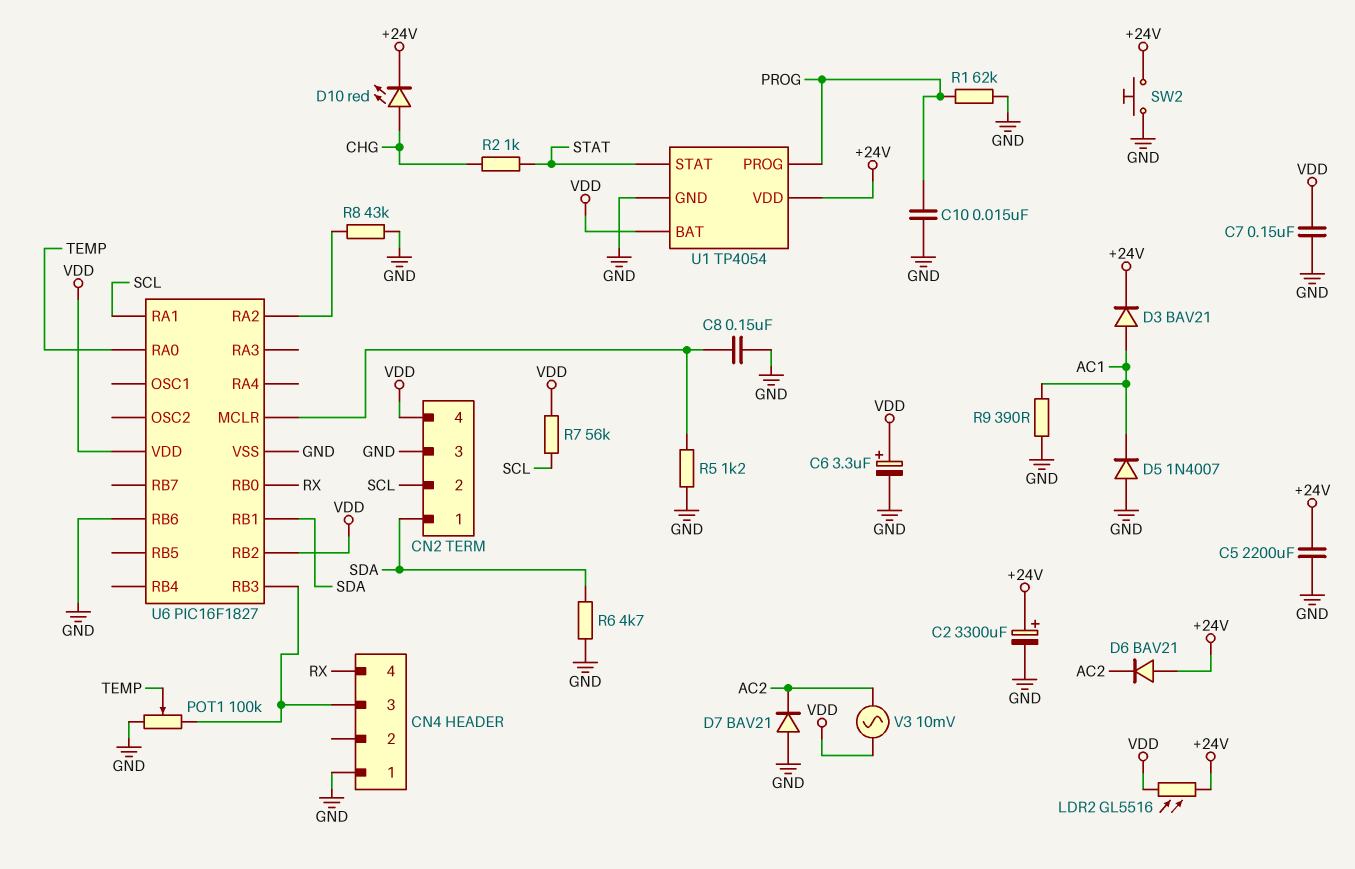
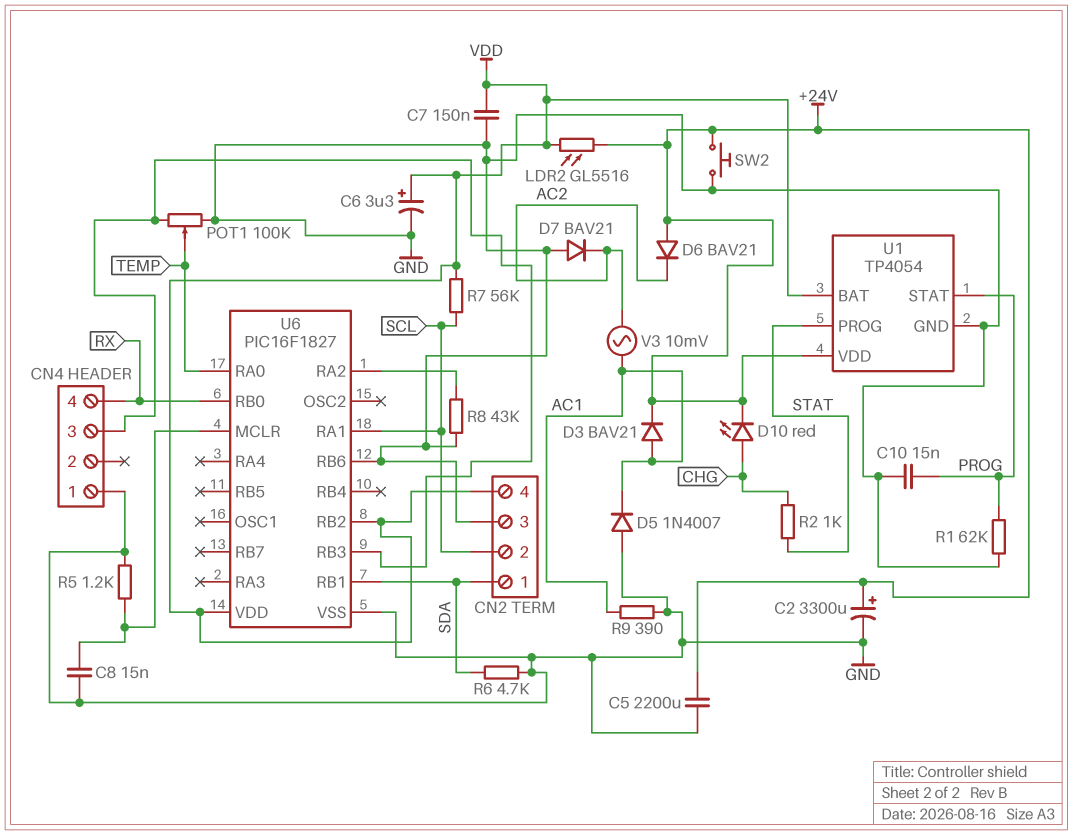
C8: 150nF (GND, U6/MCLR) -> 15nF (GND, U6/MCLR)
U1 pin PROG: PROG -> STAT
U1 pin STAT: STAT -> PROG
V3: AC 10mV (AC2, VDD) -> AC 10mV (AC1, AC2)

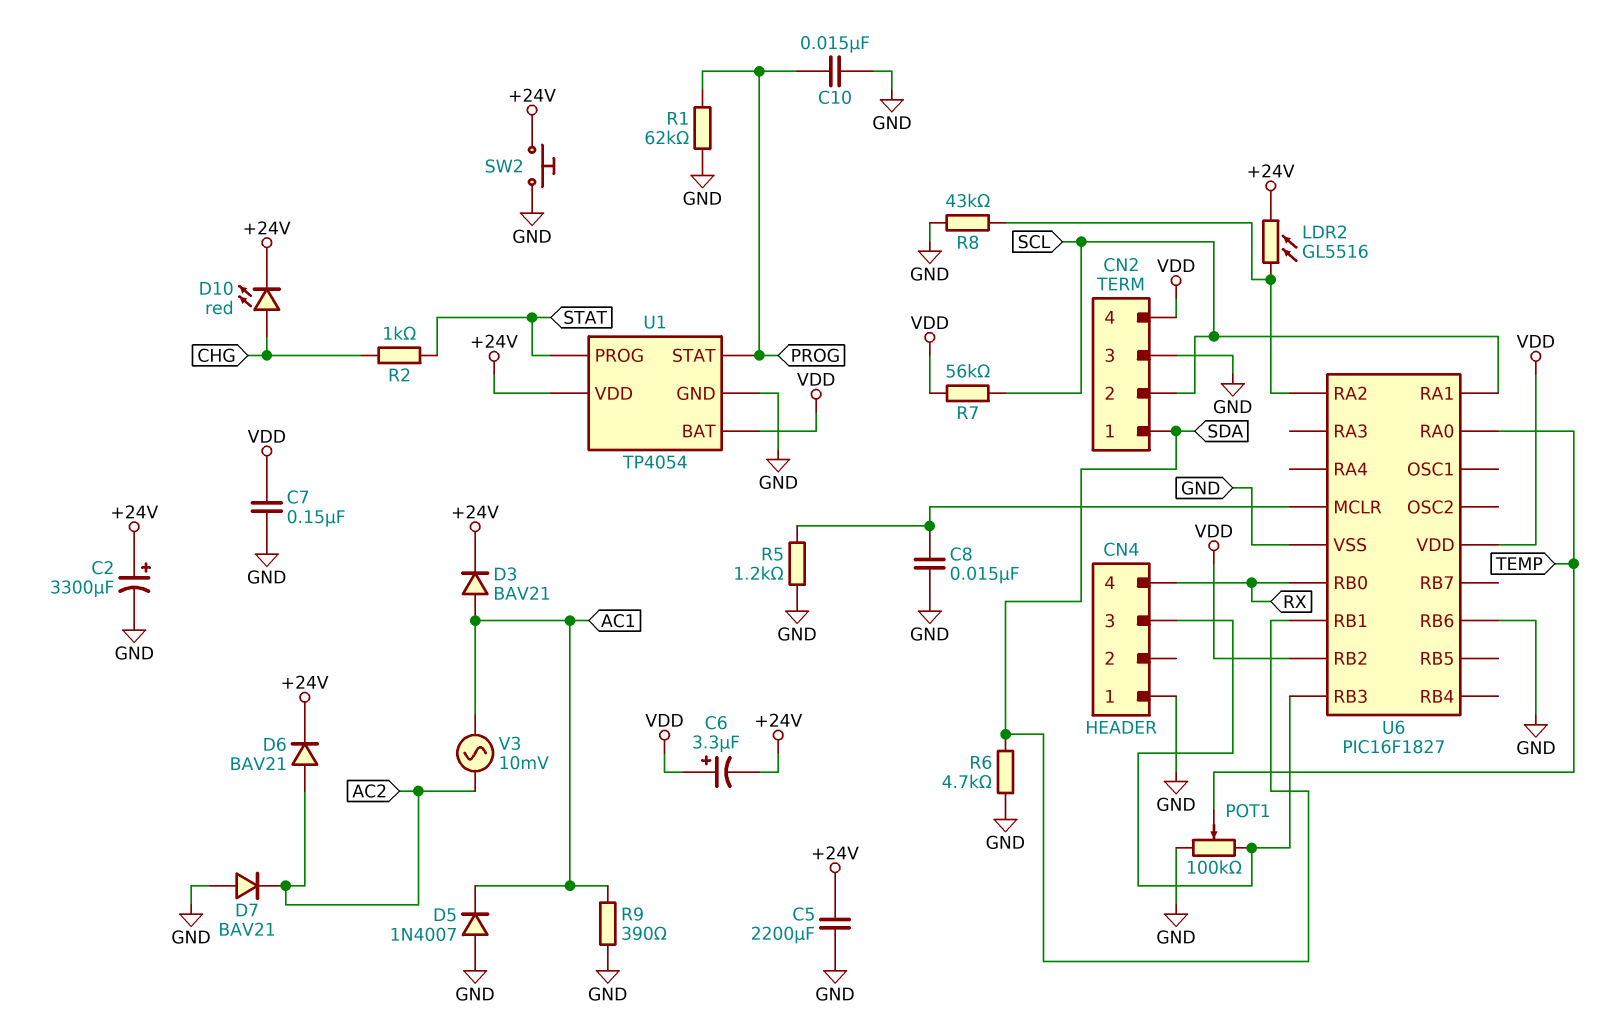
C6: 3.3uF (plus VDD, minus GND) -> 3.3uF (plus VDD, minus +24V)
D6: diode BAV21 (A +24V, K AC2) -> diode BAV21 (A AC2, K +24V)
LDR2: GL5516 (+24V, VDD) -> GL5516 (+24V, U6/RA2)

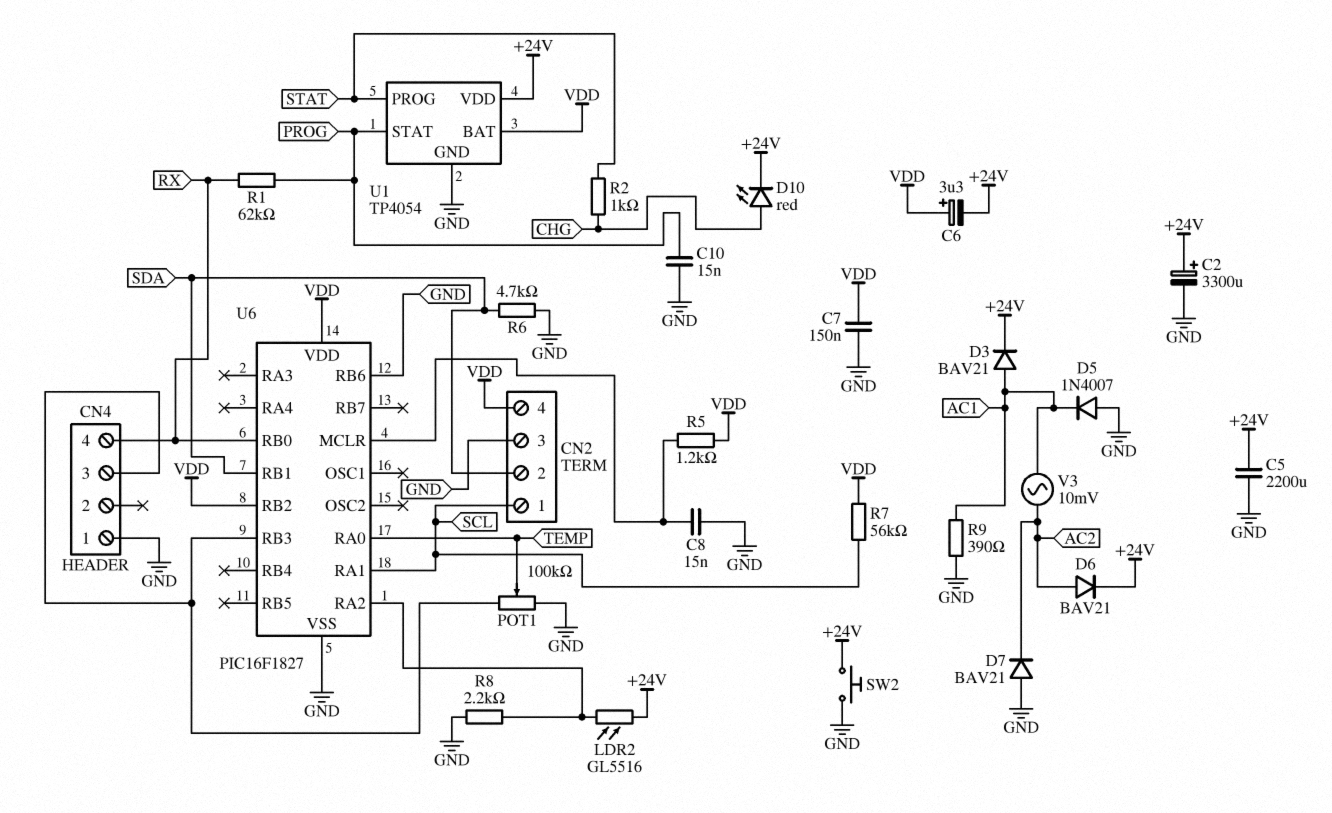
CN2 pin 1: SDA -> SCL
CN2 pin 2: SCL -> SDA
R1: 62k (GND, PROG) -> 62k (PROG, RX)
R5: 1.2k (GND, U6/MCLR) -> 1.2k (U6/MCLR, VDD)
R8: 43k (GND, U6/RA2) -> 2.2k (GND, U6/RA2)

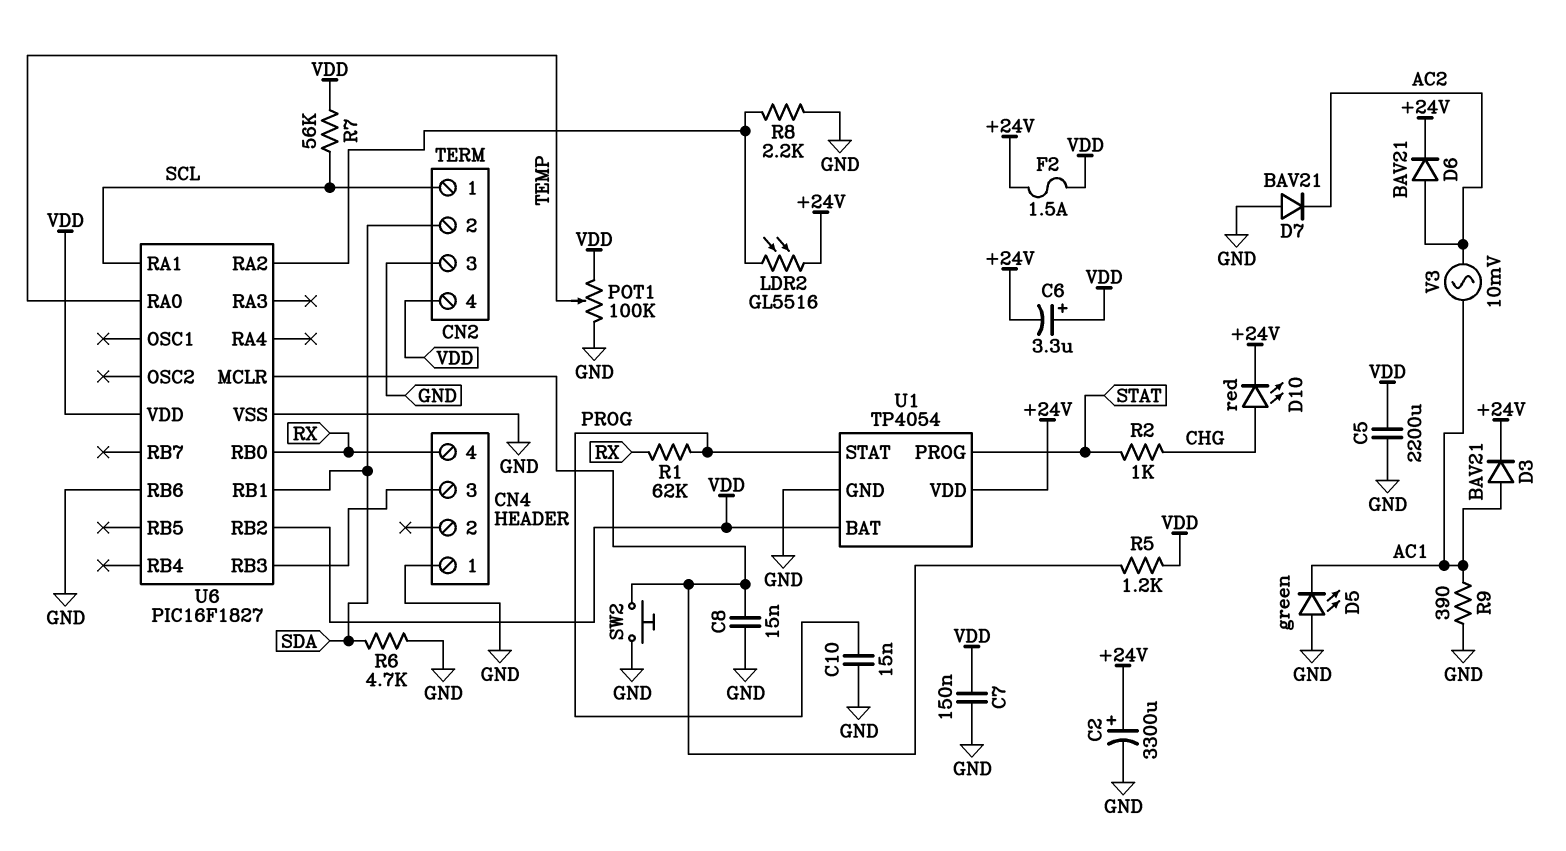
C5: 2200uF (+24V, GND) -> 2200uF (GND, VDD)
D5: diode 1N4007 (A GND, K AC1) -> LED green (A GND, K AC1)
F2: none -> 1.5A (+24V, VDD)
POT1: 100k (CN4/3, GND, wiper TEMP) -> 100k (GND, VDD, wiper TEMP)
SW2: button (+24V, GND) -> button (GND, U6/MCLR)

